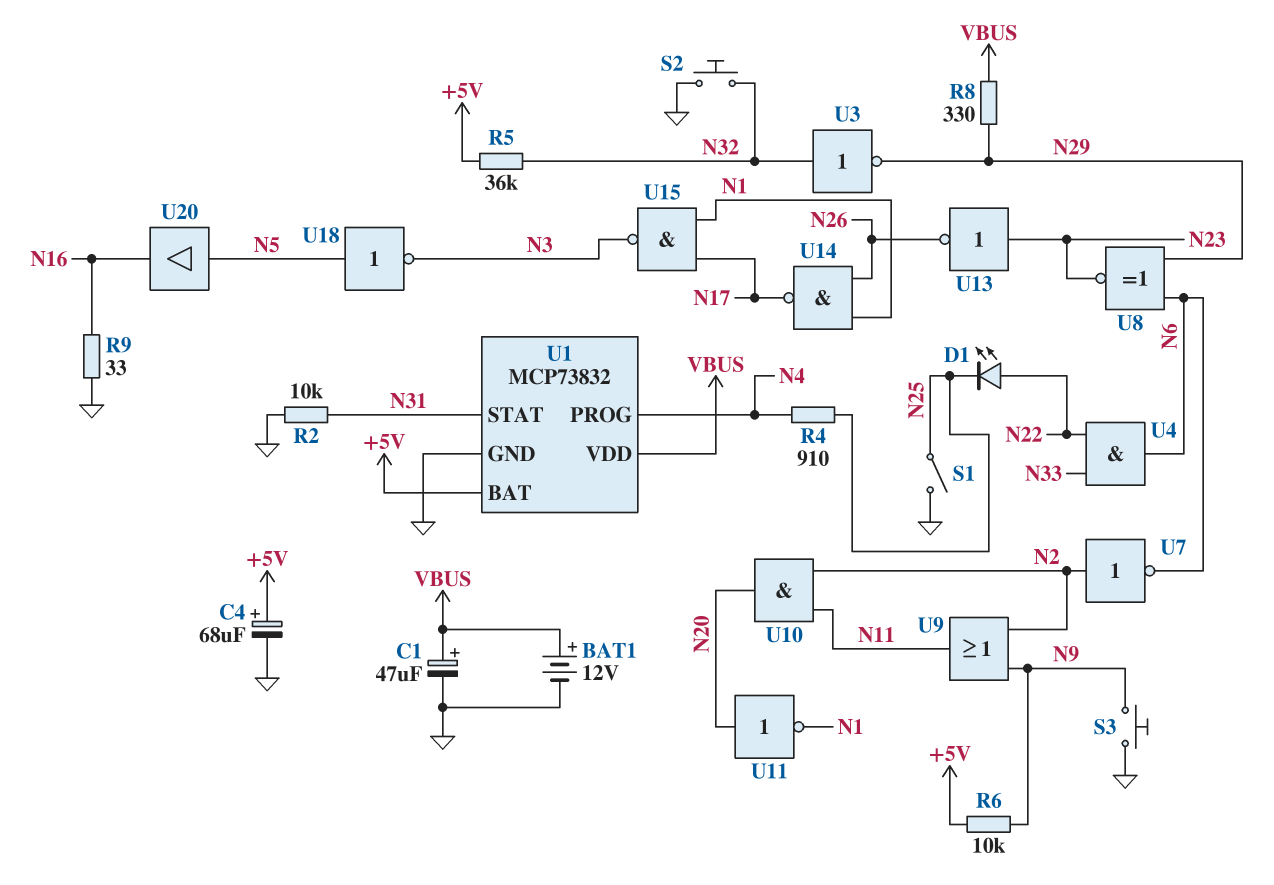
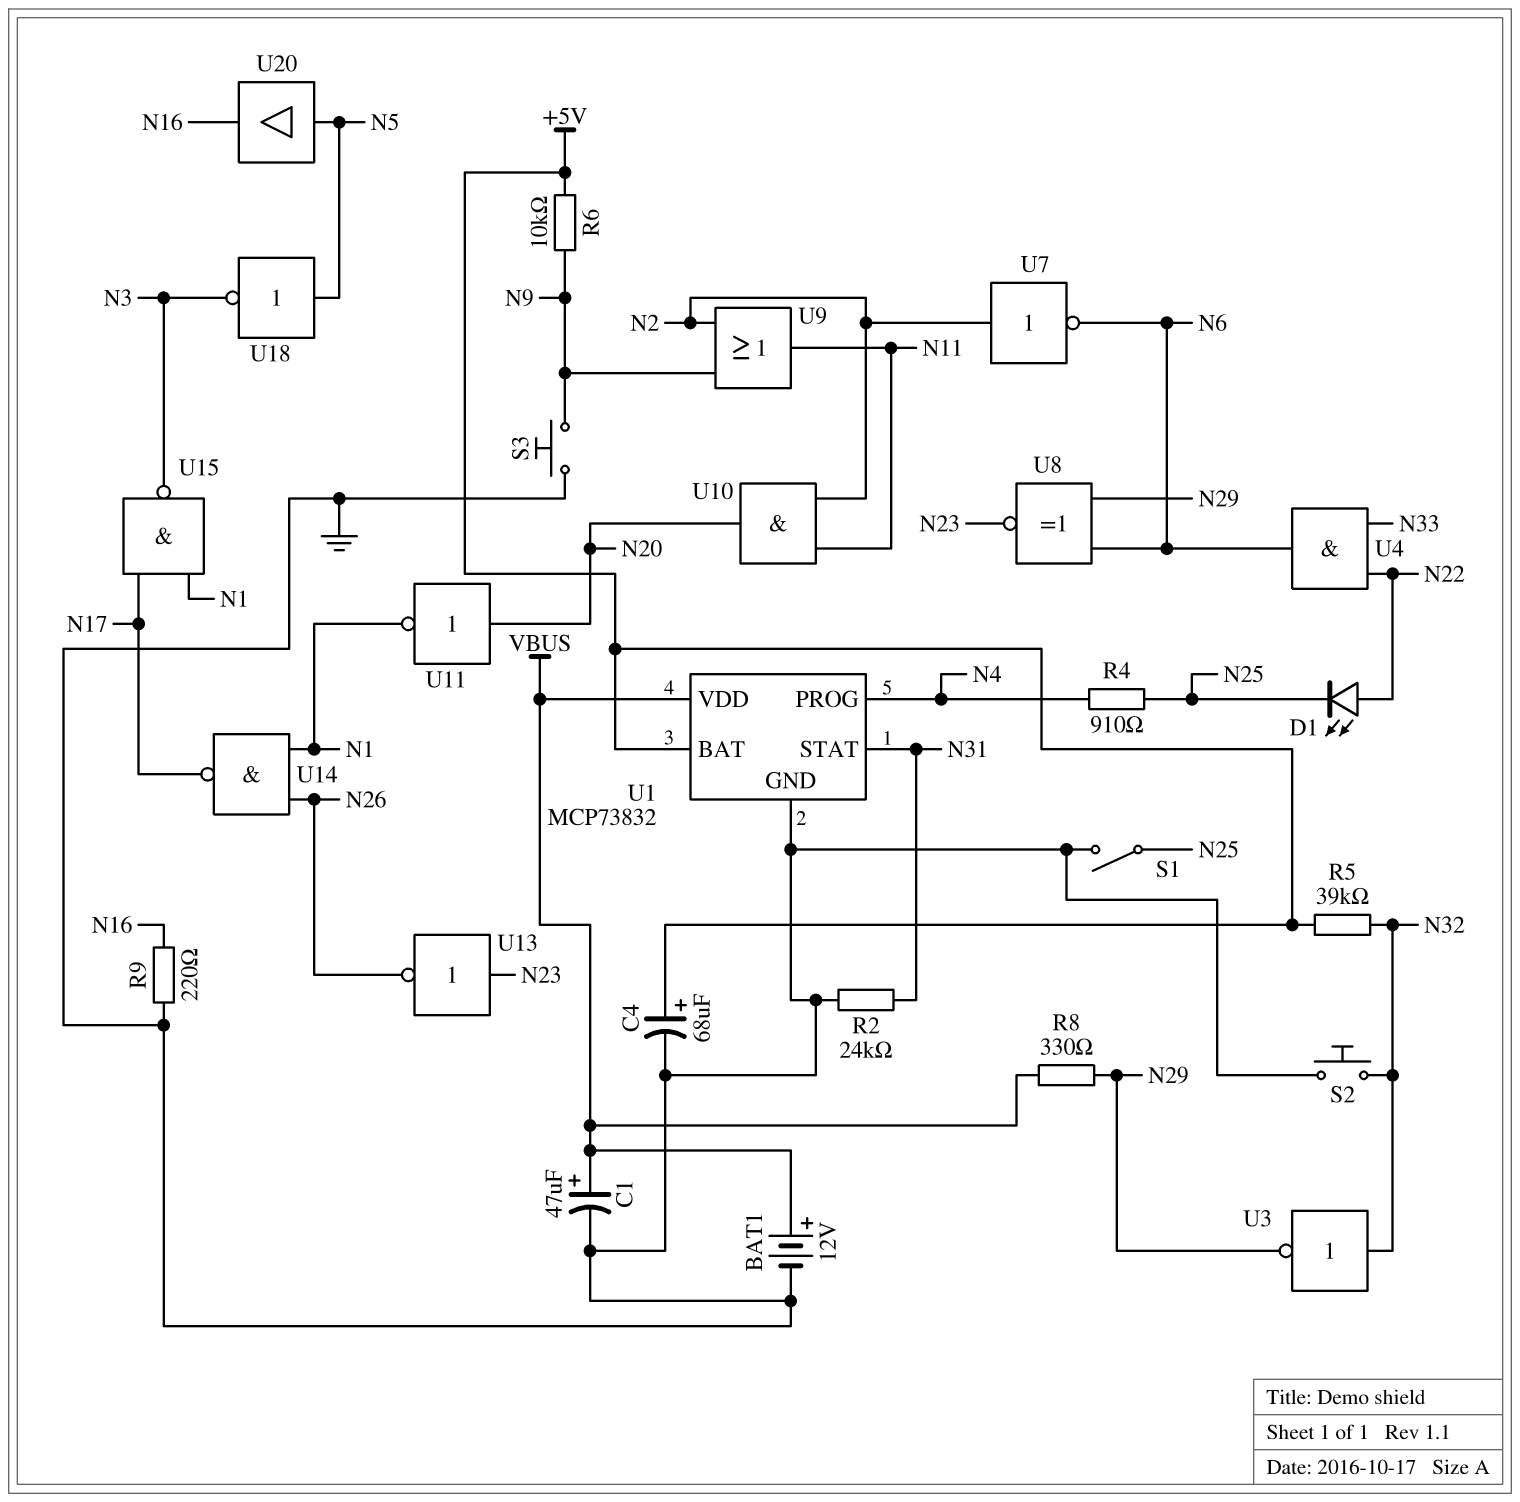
R2: 10k (GND, N31) -> 24k (GND, N31)
R5: 36k (+5V, N32) -> 39k (+5V, N32)
R9: 33 (GND, N16) -> 220 (GND, N16)

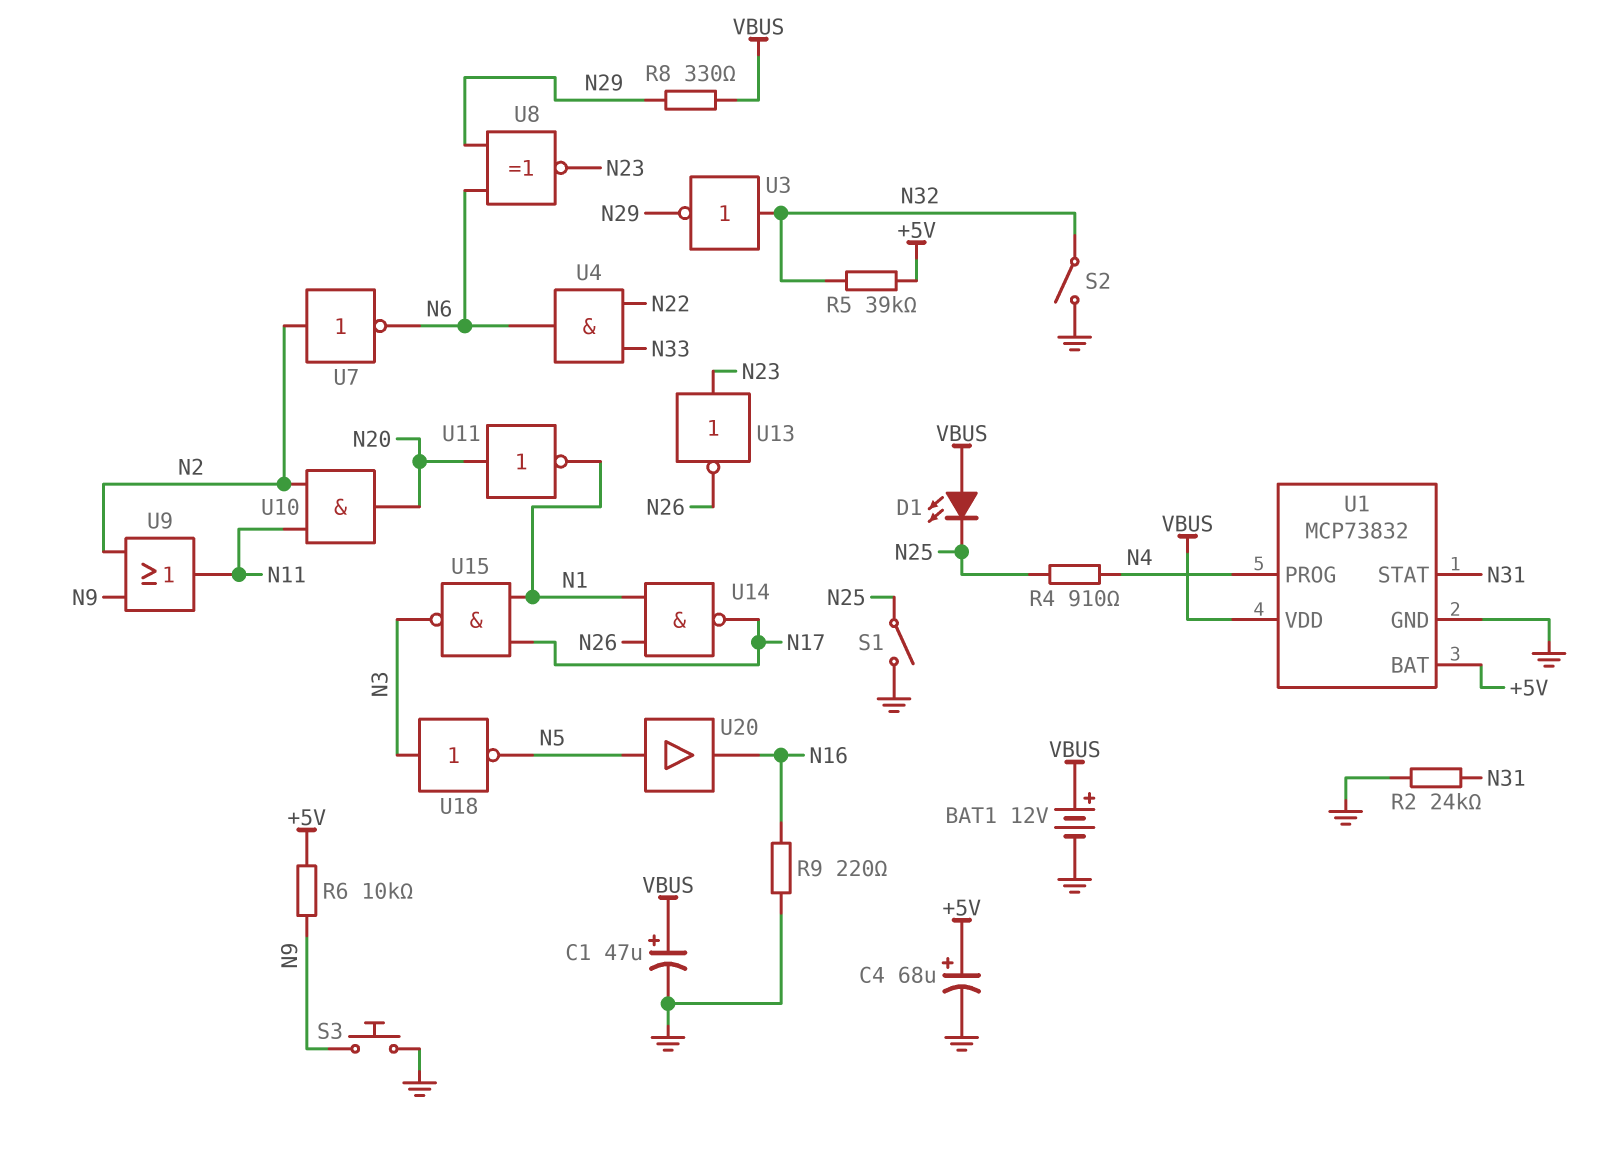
D1: LED (A N22, K N25) -> LED (A VBUS, K N25)
S2: button (GND, N32) -> switch (GND, N32)
U18: NOT (in N5, out N3) -> NOT (in N3, out N5)

